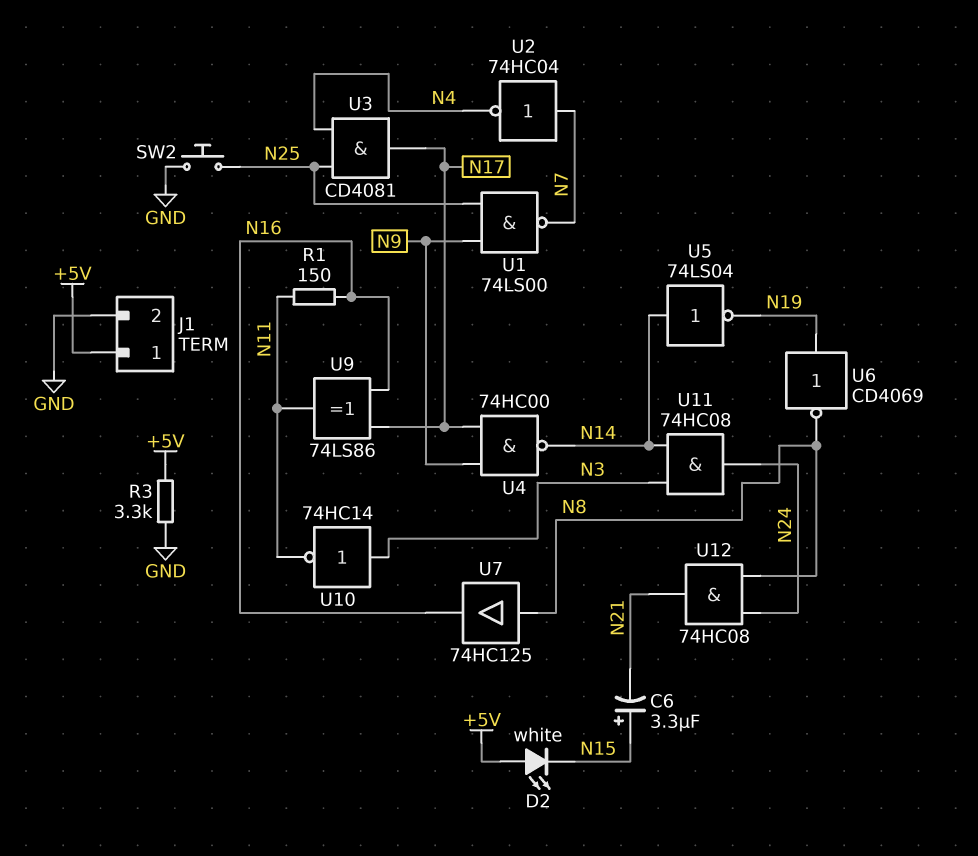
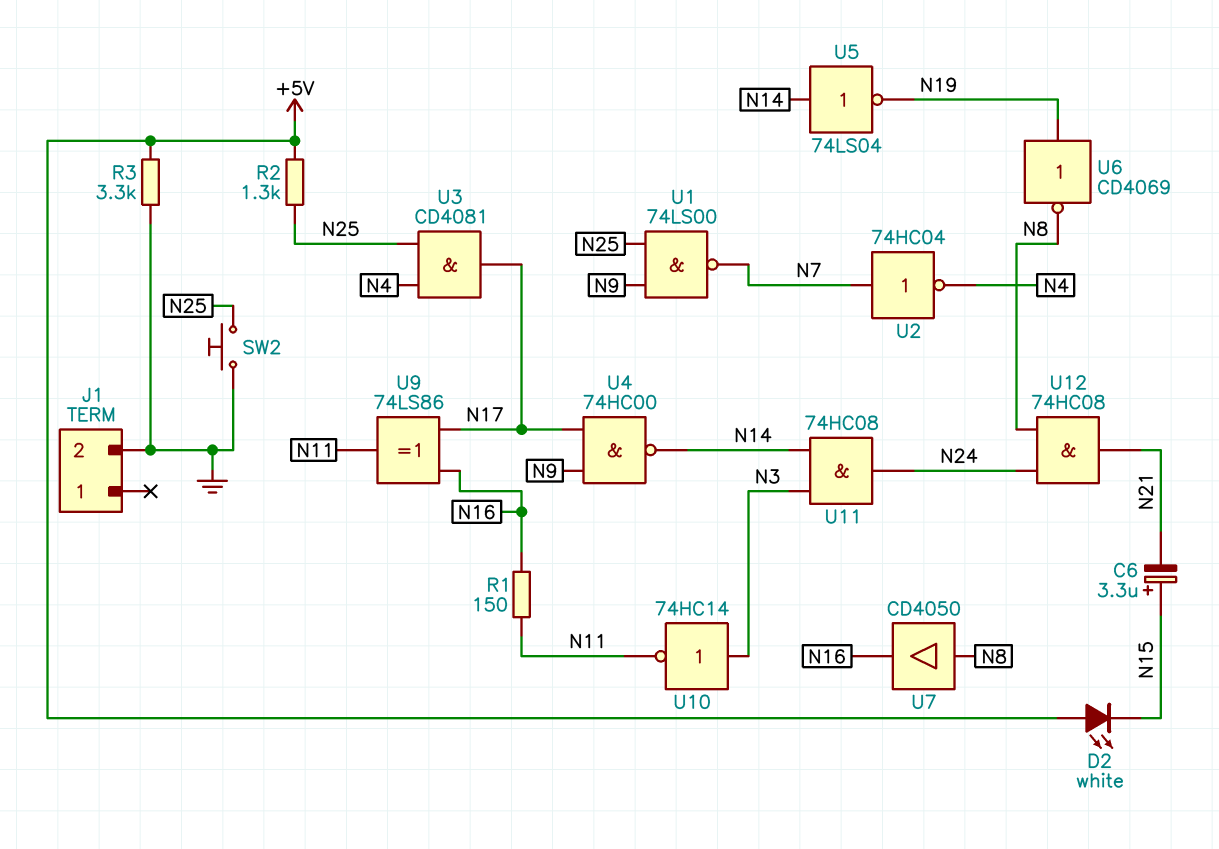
J1 pin 1: +5V -> none
R2: none -> 1.3k (+5V, N25)
U7: buffer 74HC125 (in N8, out N16) -> buffer CD4050 (in N8, out N16)

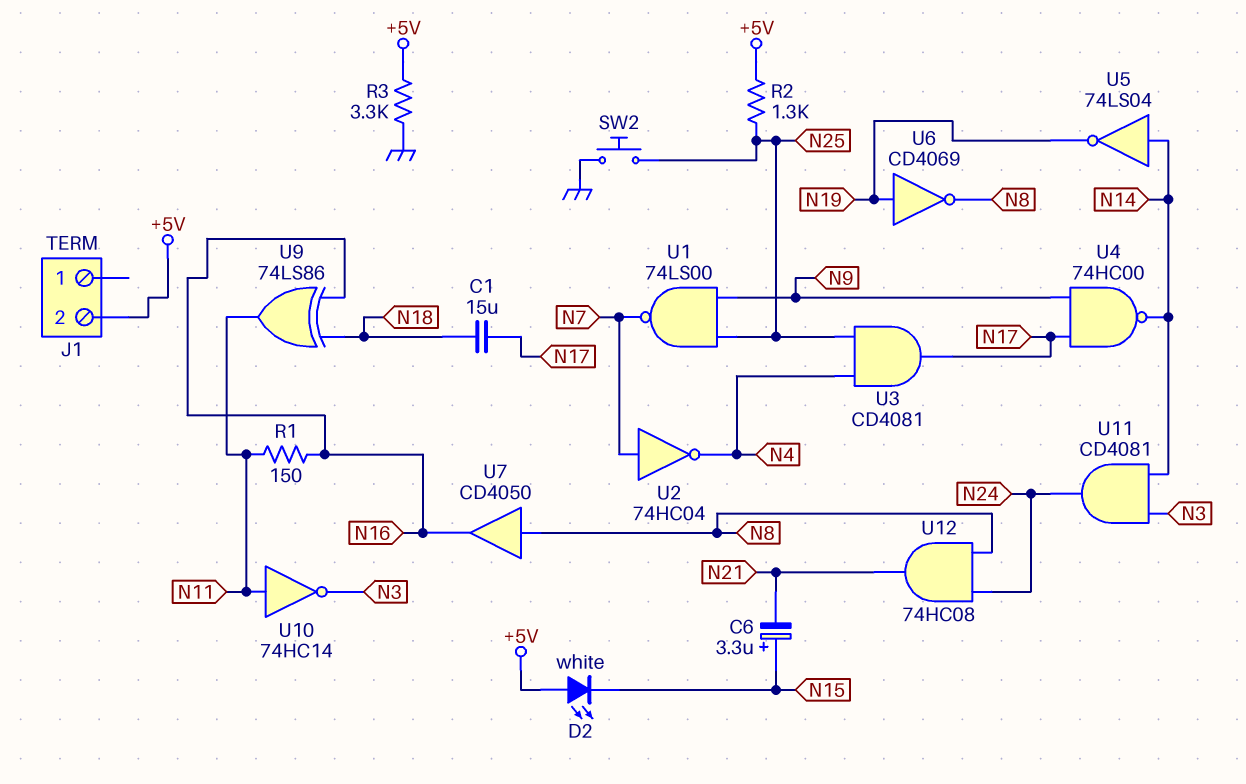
C1: none -> 15uF (N17, N18)
J1 pin 2: GND -> +5V
U9: XOR 74LS86 (in N16, in N17, out N11) -> XOR 74LS86 (in N16, in N18, out N11)
U10: NOT 74HC14 (in N3, out N11) -> NOT 74HC14 (in N11, out N3)
U11: AND 74HC08 (in N3, in N14, out N24) -> AND CD4081 (in N3, in N14, out N24)

